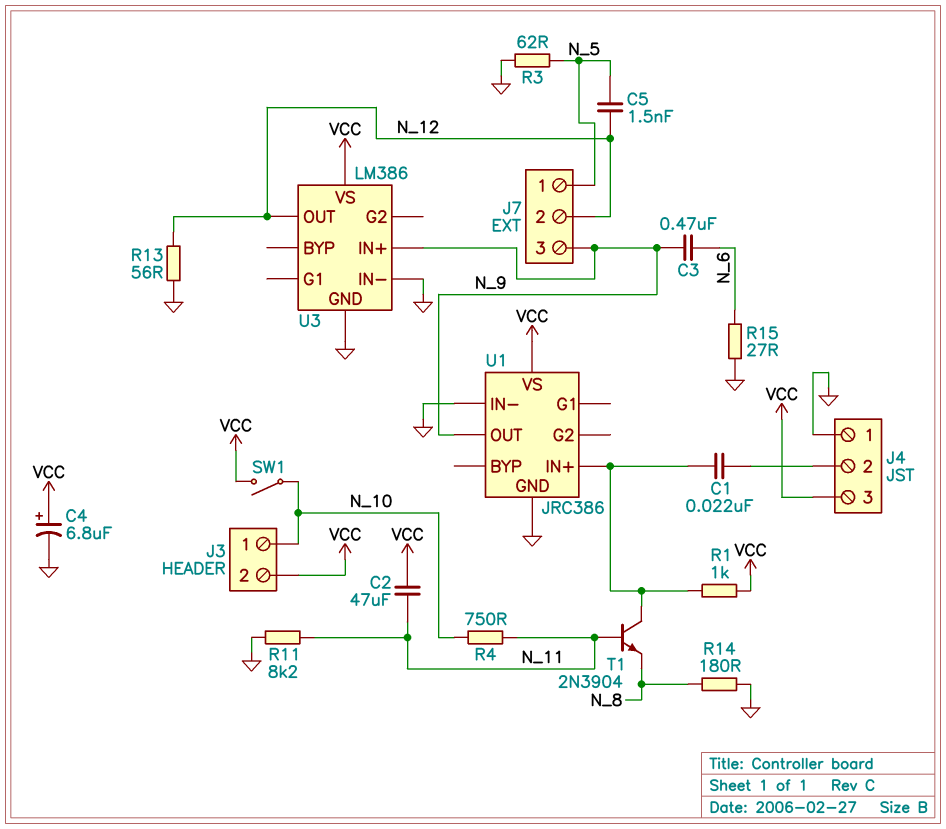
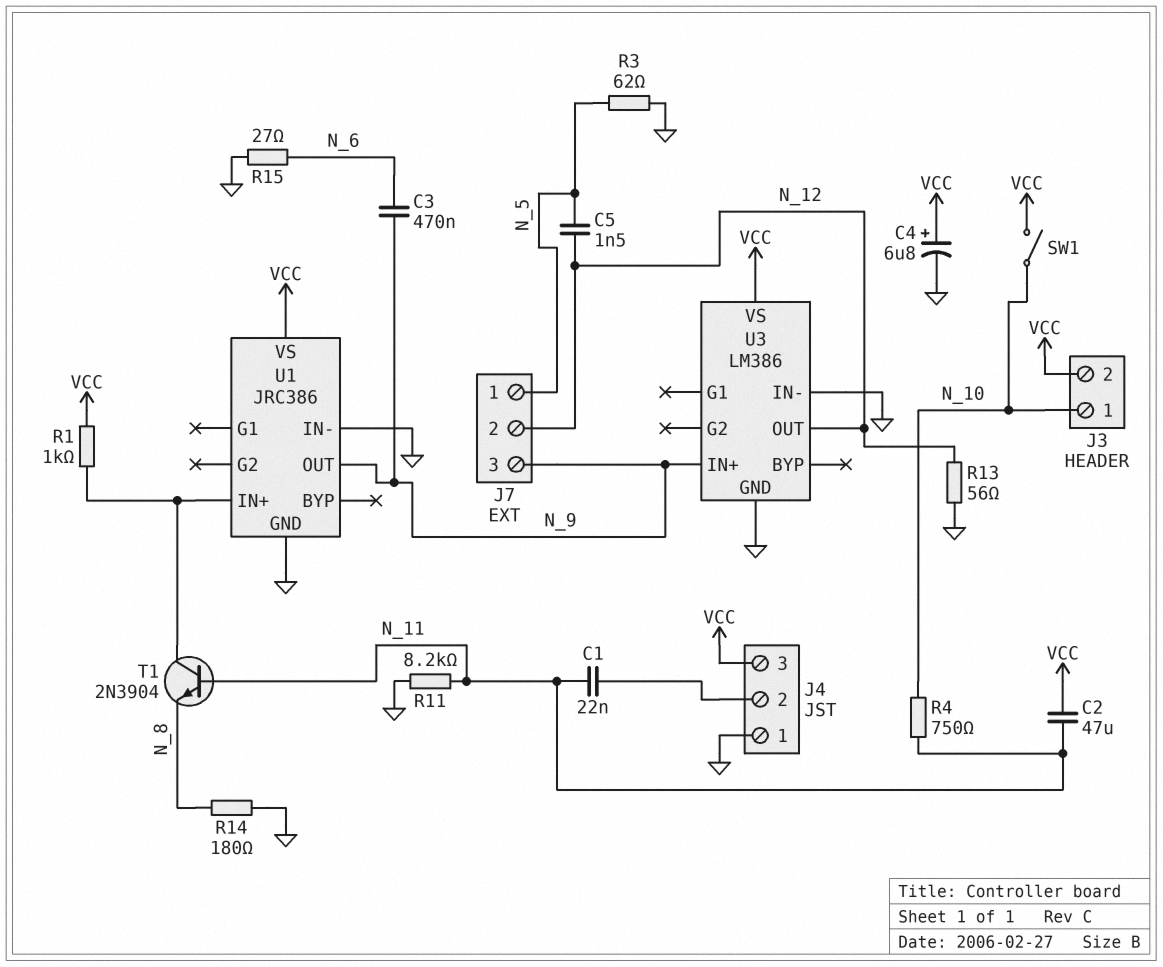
C1: 22nF (J4/2, U1/IN+) -> 22nF (J4/2, N_11)

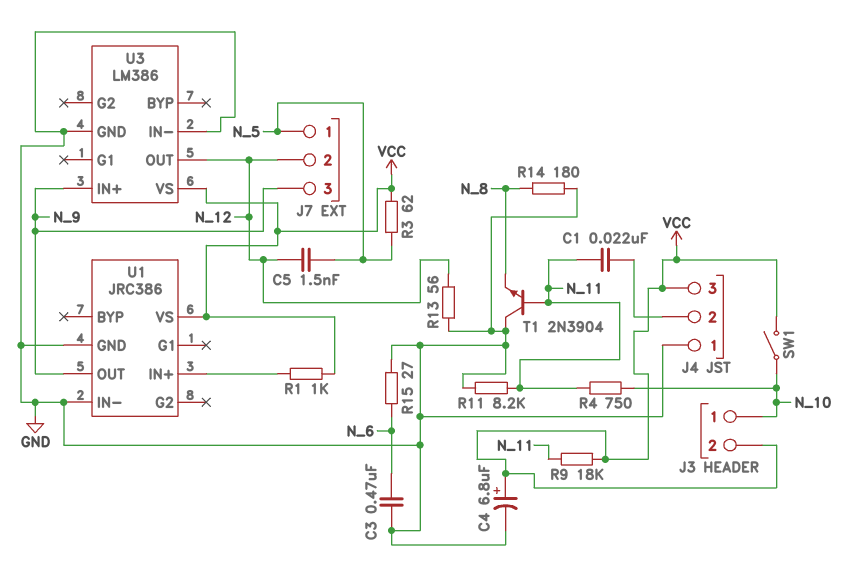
C2: 47uF (N_11, VCC) -> none
C3: 470nF (N_6, N_9) -> 470nF (GND, N_6)
R3: 62 (GND, N_5) -> 62 (N_5, VCC)
R9: none -> 18k (N_11, VCC)
T1: NPN 2N3904 (B N_11, C U1/IN+, E N_8) -> NPN 2N3904 (B N_11, C GND, E N_8)

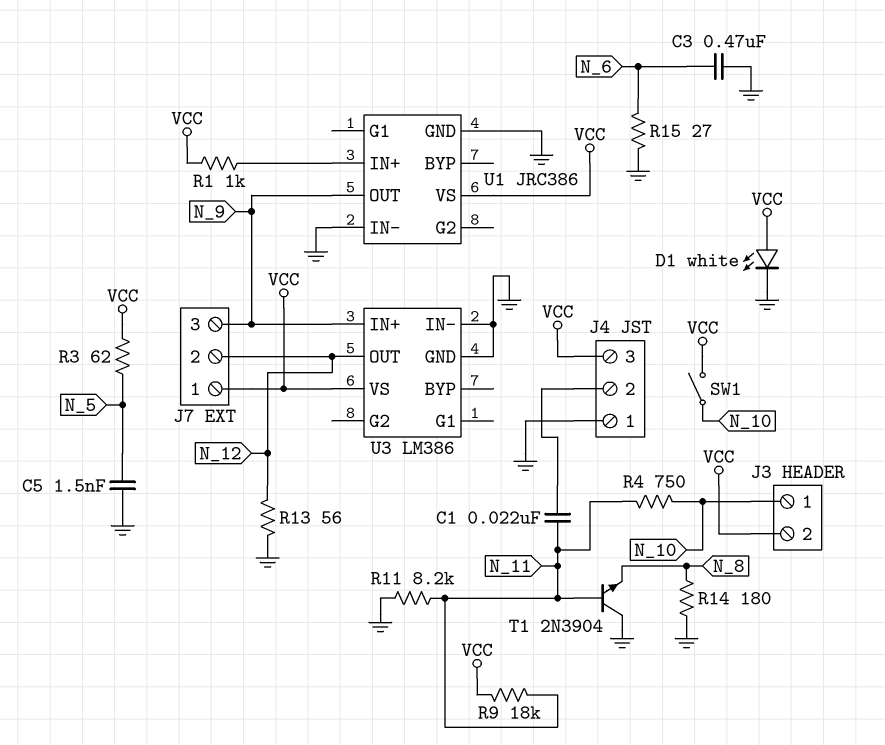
C4: 6.8uF (plus VCC, minus GND) -> none
C5: 1.5nF (N_5, N_12) -> 1.5nF (GND, N_5)
D1: none -> LED white (A VCC, K GND)
J7 pin 1: N_5 -> VCC

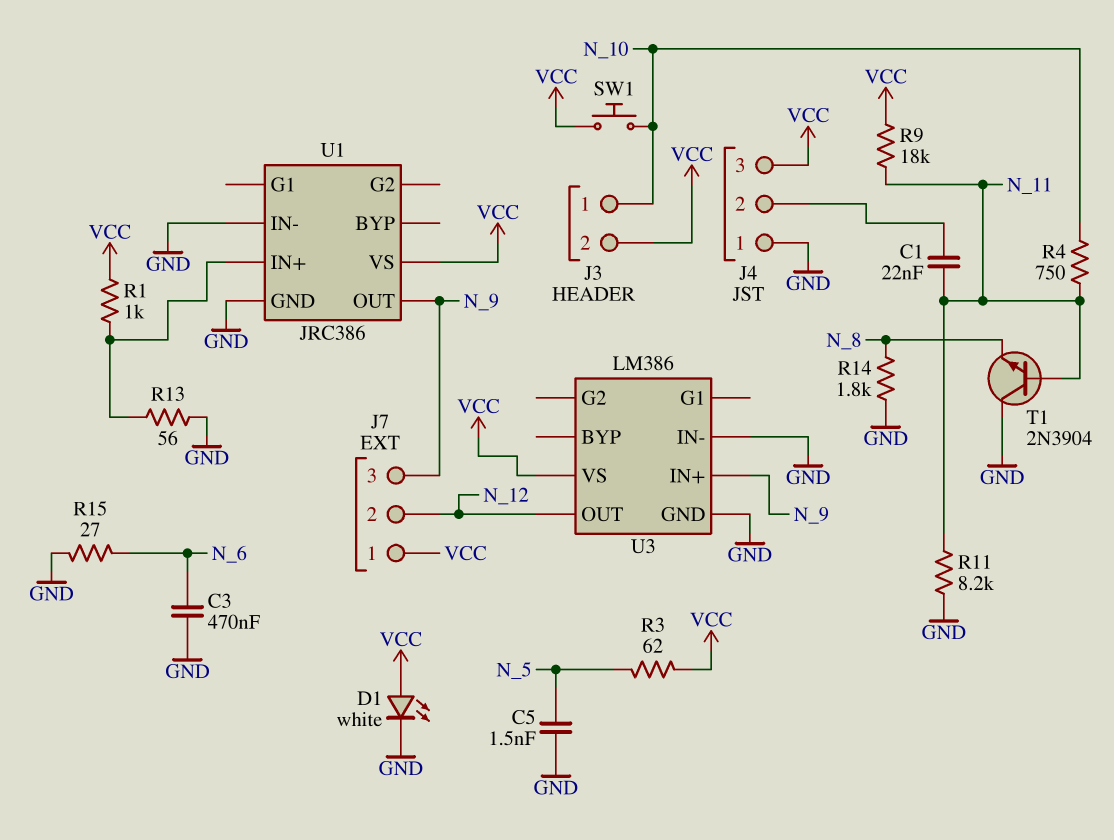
R13: 56 (GND, N_12) -> 56 (GND, U1/IN+)
R14: 180 (GND, N_8) -> 1.8k (GND, N_8)
SW1: switch (N_10, VCC) -> button (N_10, VCC)

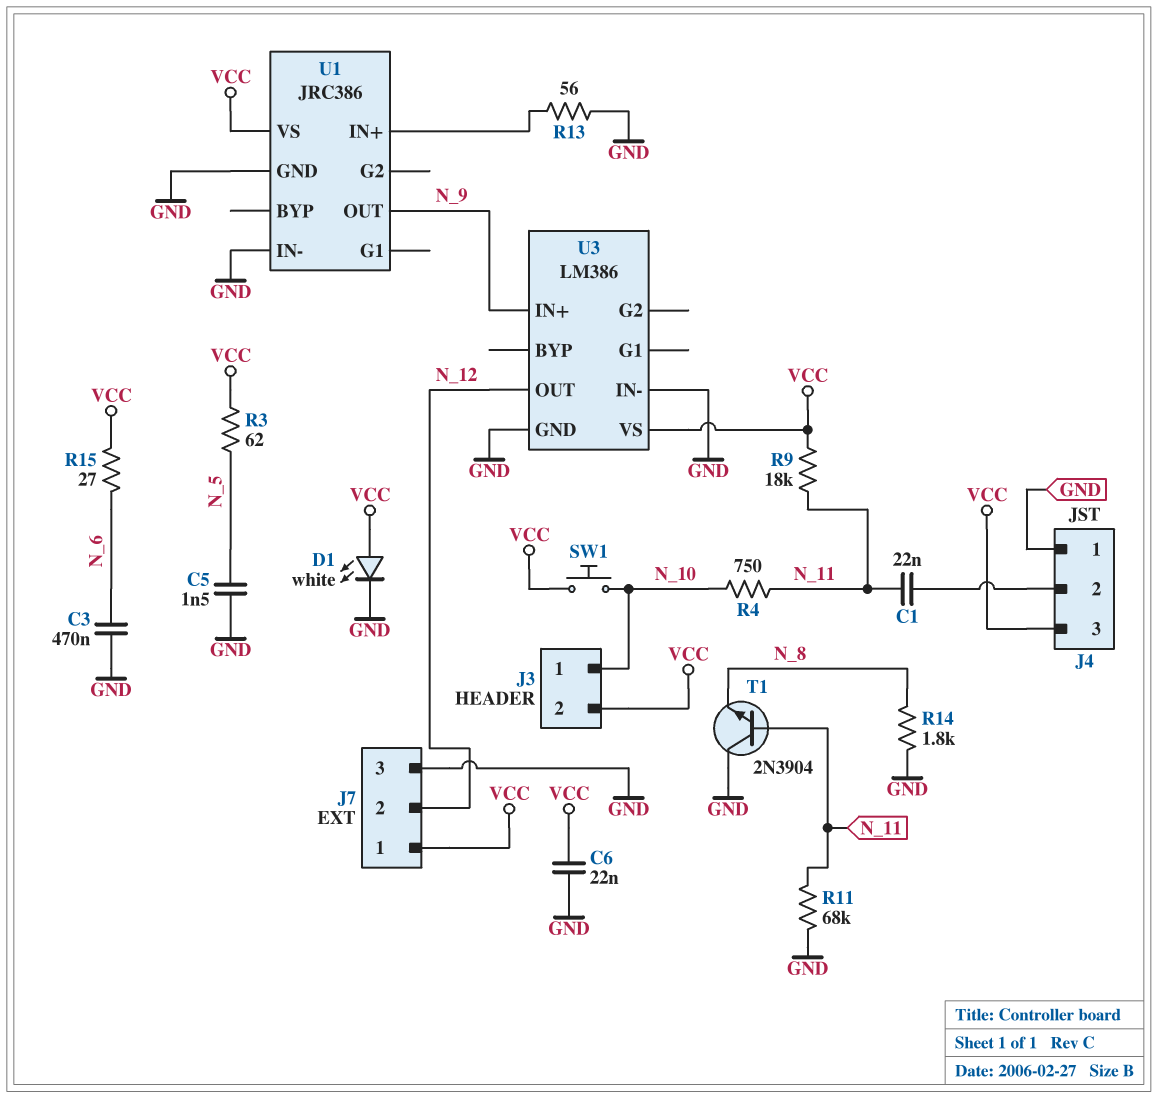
C6: none -> 22nF (GND, VCC)
J7 pin 3: N_9 -> GND
R1: 1k (U1/IN+, VCC) -> none
R11: 8.2k (GND, N_11) -> 68k (GND, N_11)
R15: 27 (GND, N_6) -> 27 (N_6, VCC)

